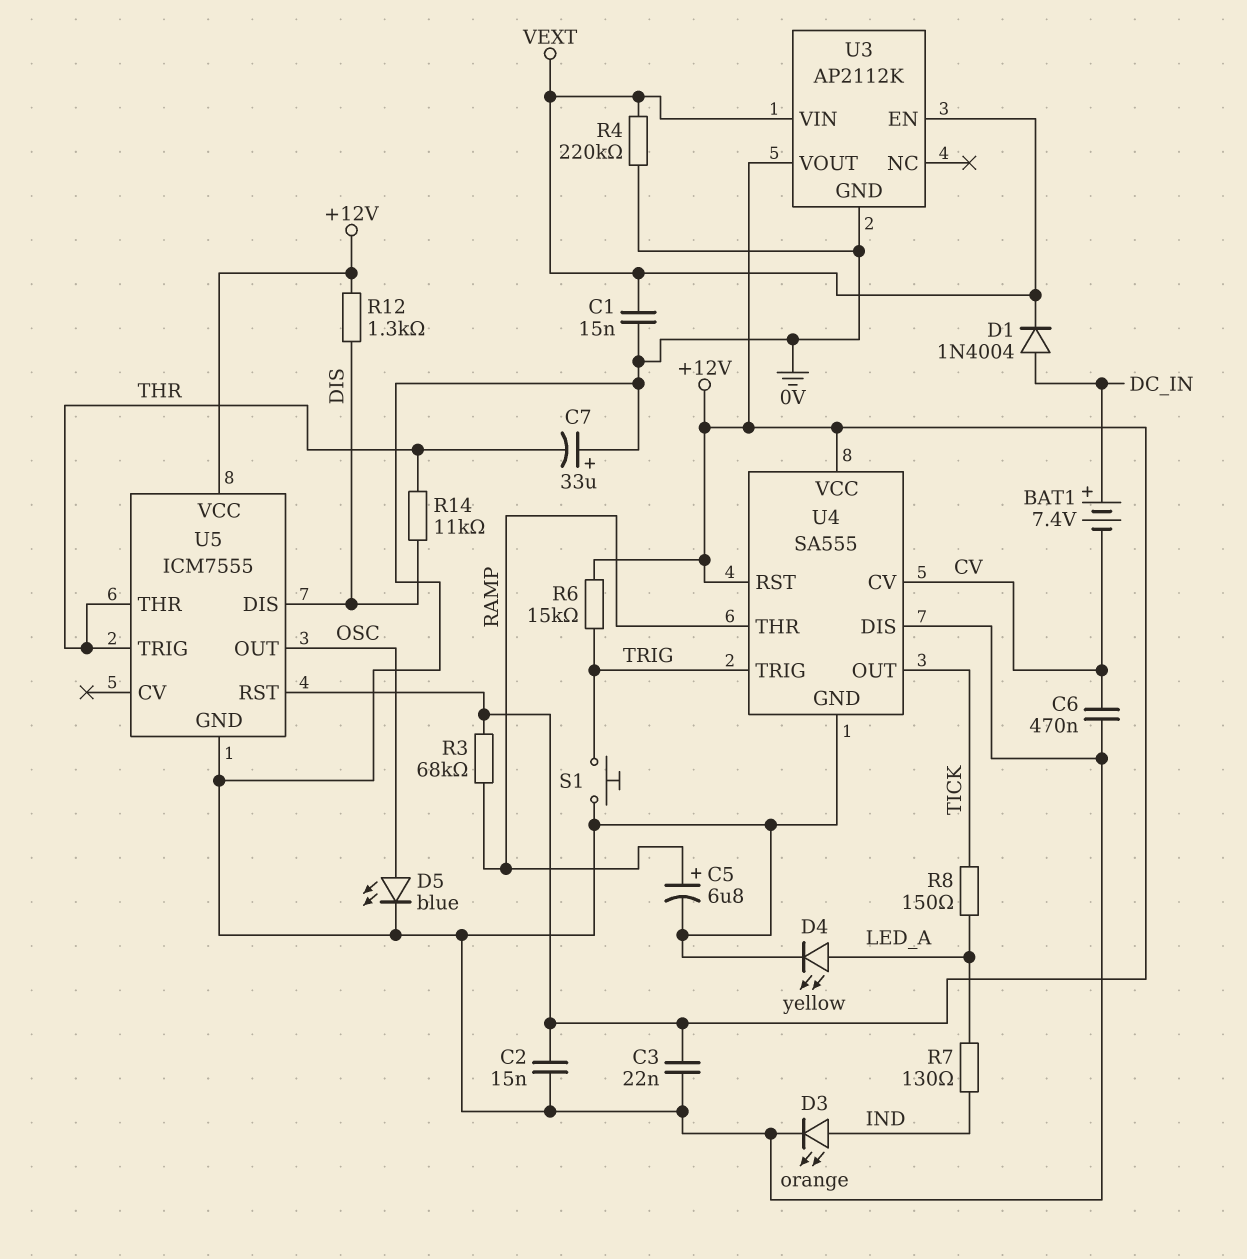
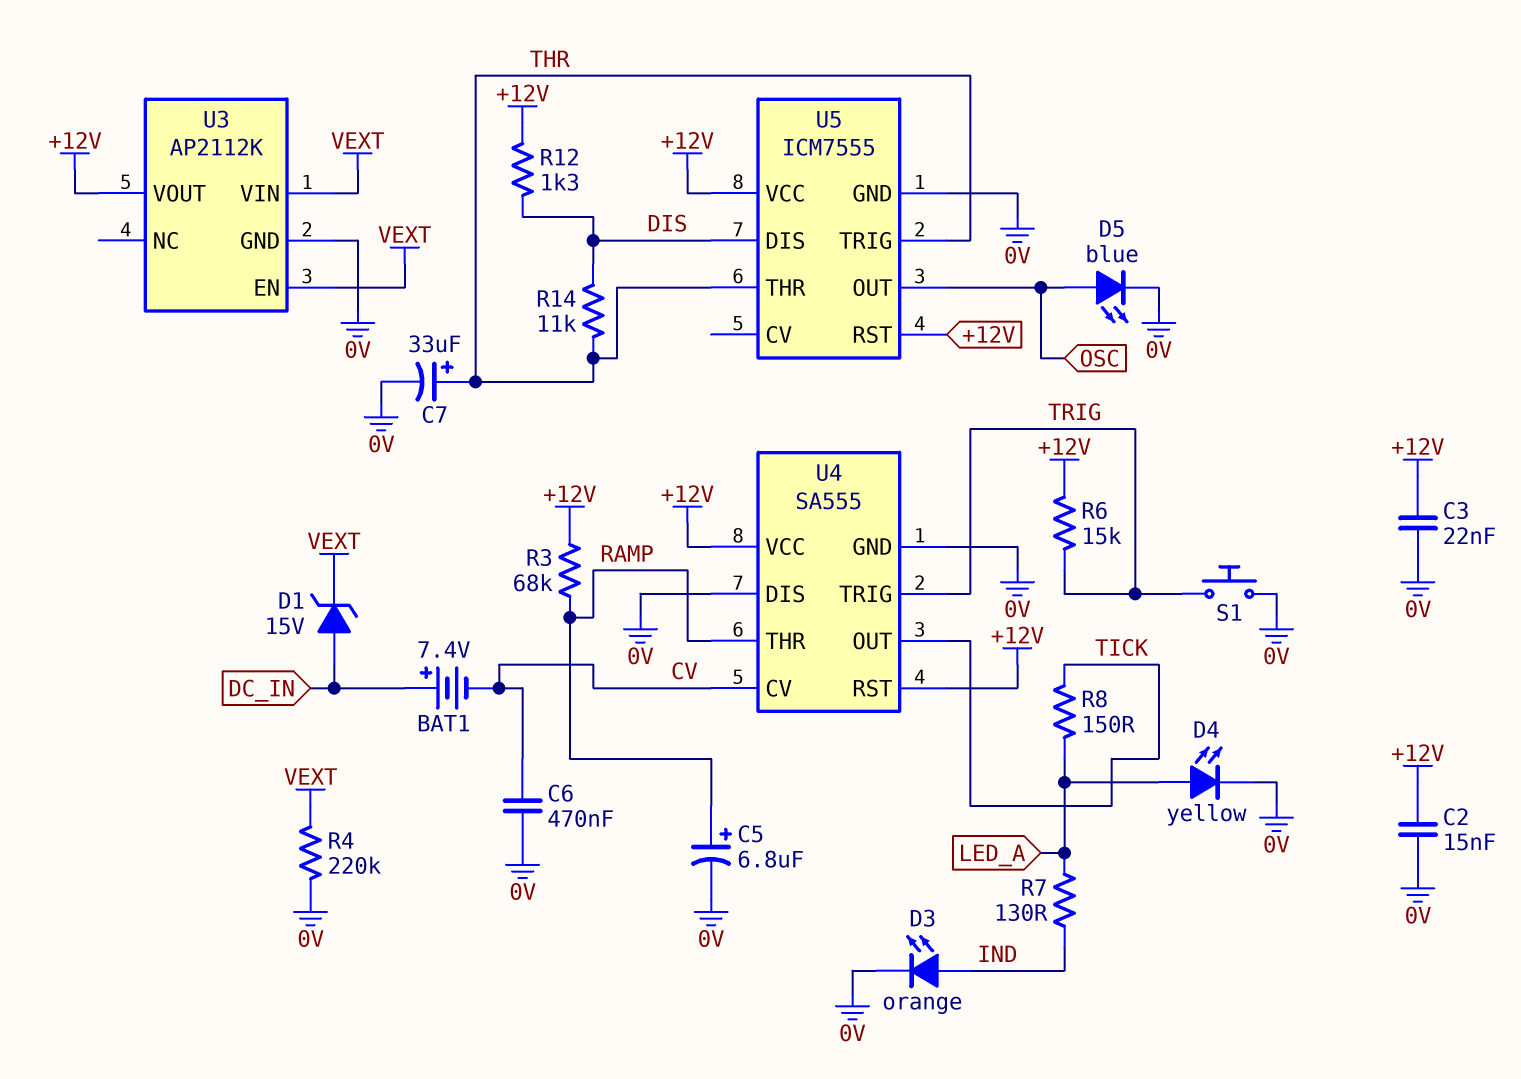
C1: 15nF (0V, VEXT) -> none
C7: 33uF (plus 0V, minus THR) -> 33uF (plus THR, minus 0V)
D1: diode 1N4004 (A DC_IN, K VEXT) -> zener 15V (A DC_IN, K VEXT)

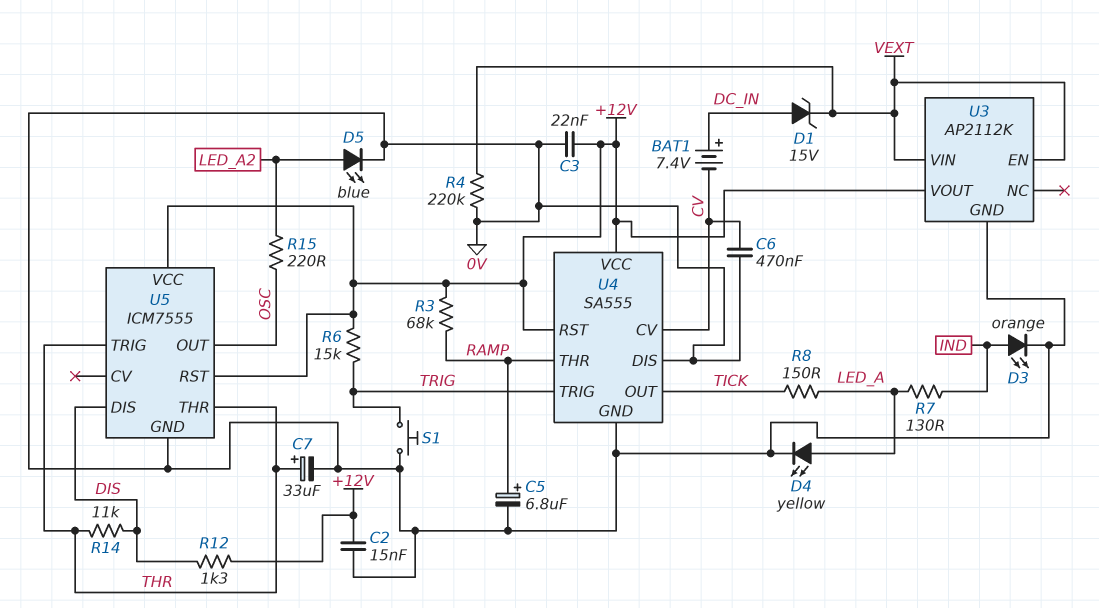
D5: LED blue (A OSC, K 0V) -> LED blue (A LED_A2, K 0V)
R15: none -> 220 (LED_A2, OSC)

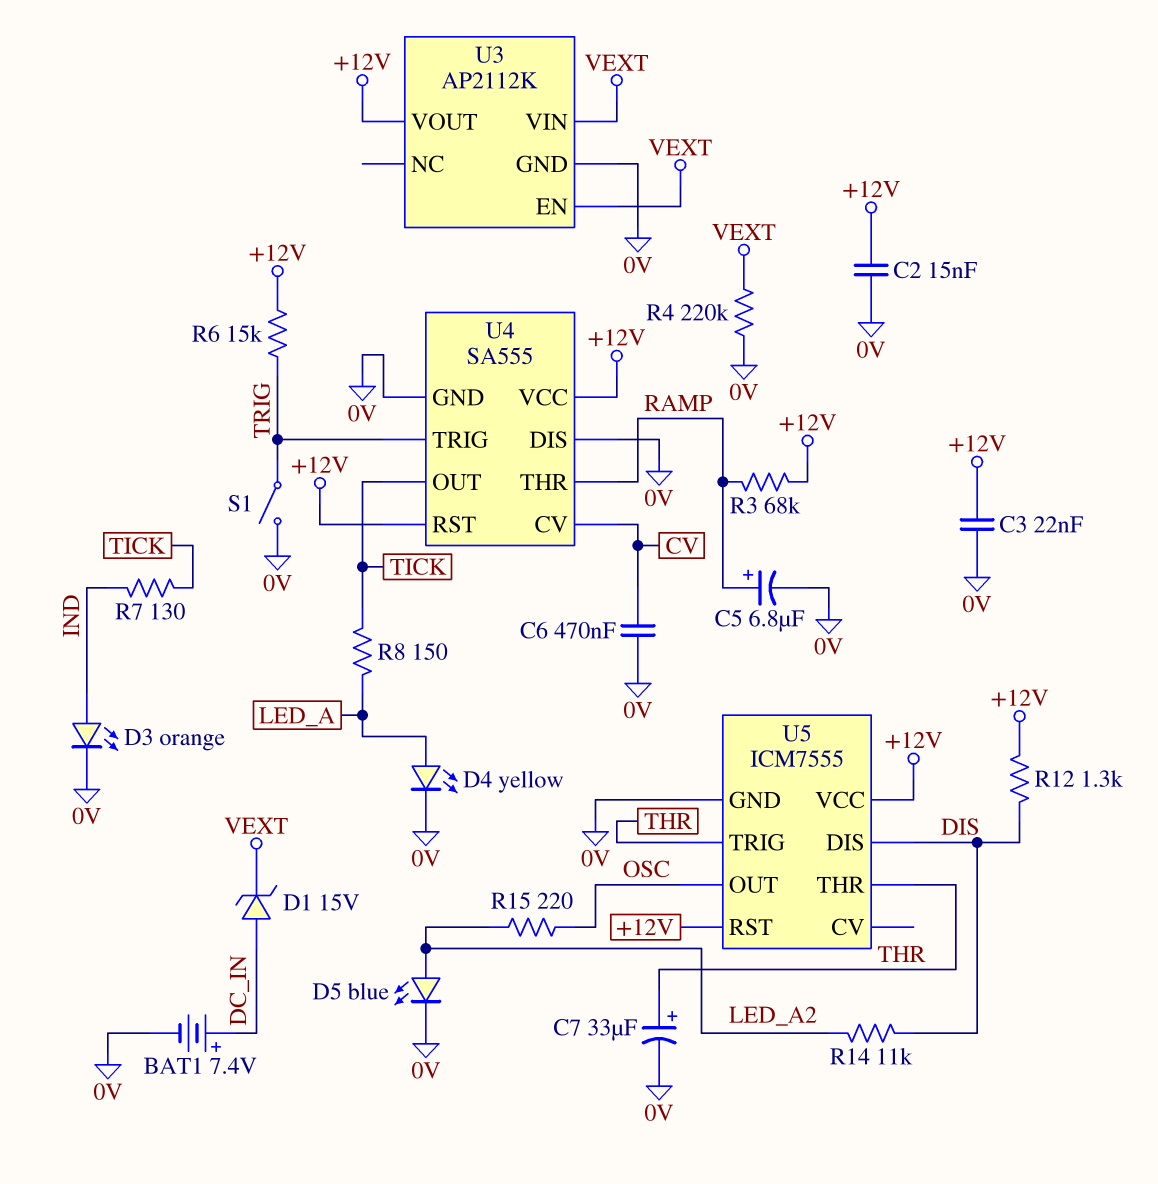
BAT1: 7.4V (plus DC_IN, minus CV) -> 7.4V (plus DC_IN, minus 0V)
R7: 130 (IND, LED_A) -> 130 (IND, TICK)
R14: 11k (DIS, THR) -> 11k (DIS, LED_A2)
S1: button (0V, TRIG) -> switch (0V, TRIG)

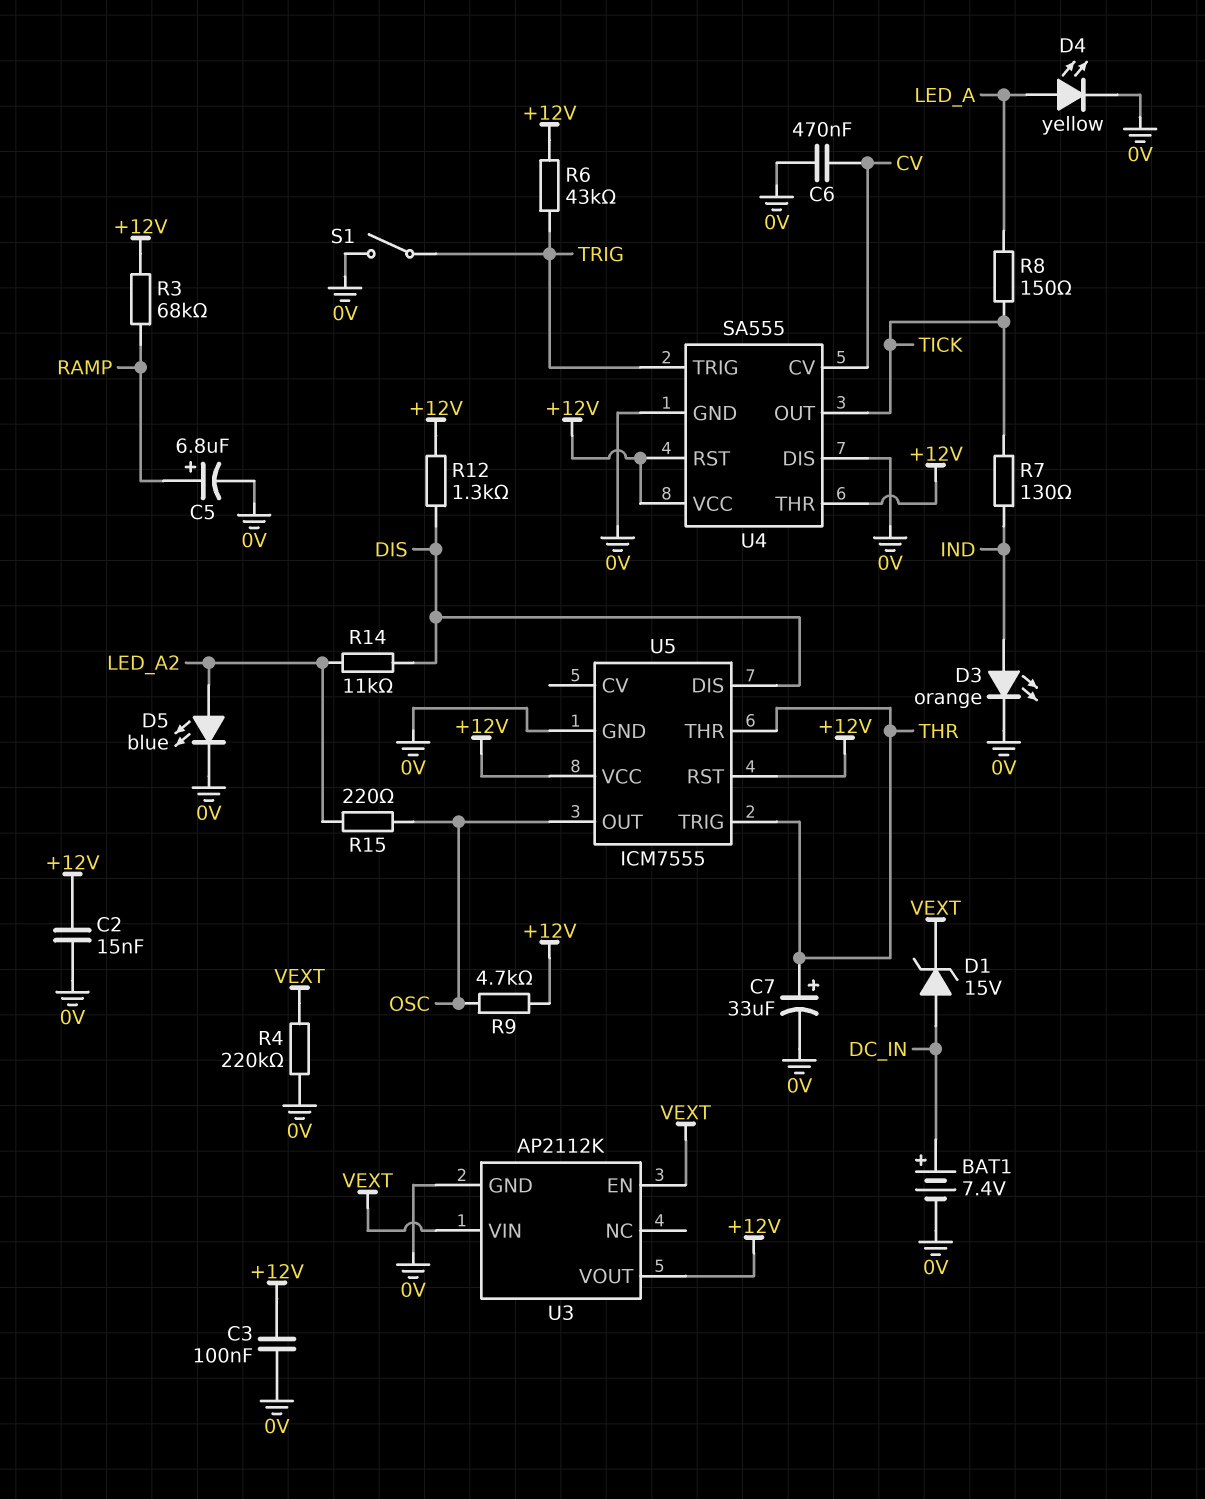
C3: 22nF (+12V, 0V) -> 100nF (+12V, 0V)
R6: 15k (+12V, TRIG) -> 43k (+12V, TRIG)
R9: none -> 4.7k (+12V, OSC)
U4 pin THR: RAMP -> +12V

